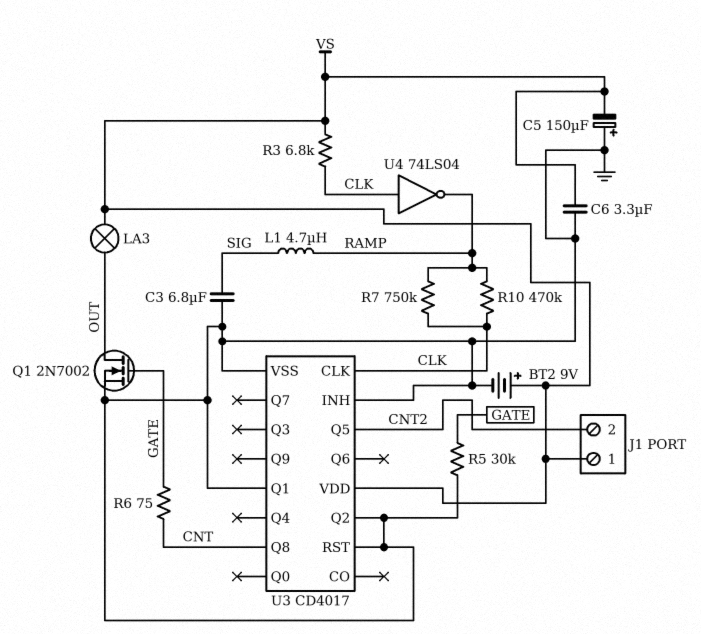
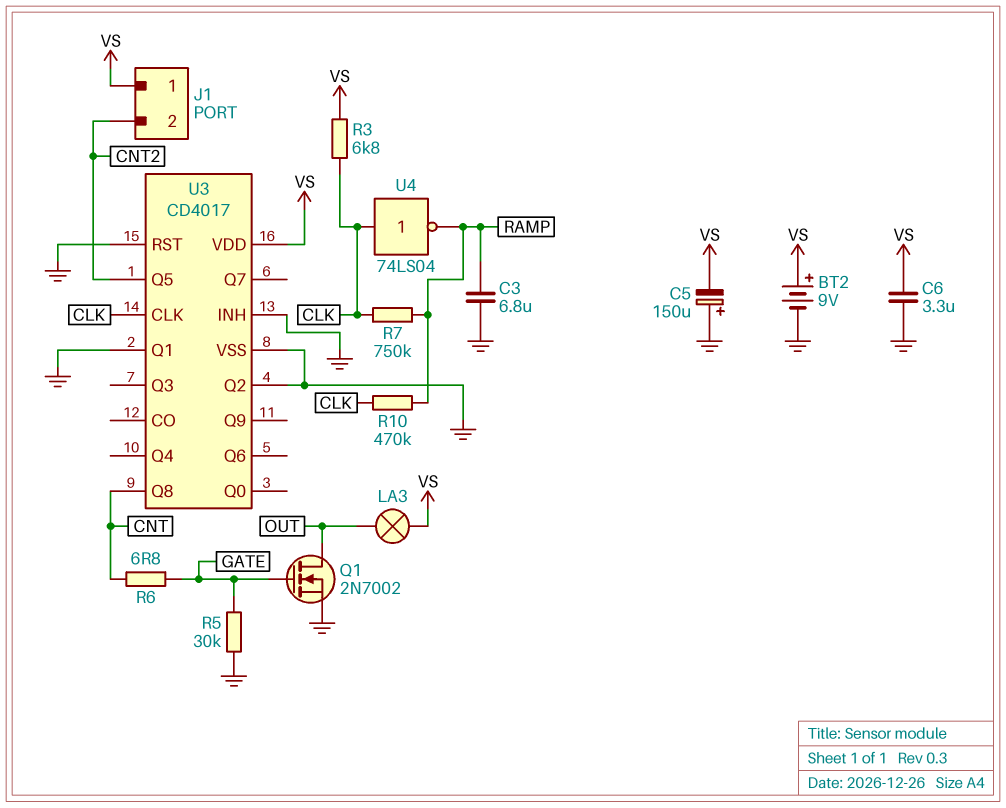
C3: 6.8uF (GND, SIG) -> 6.8uF (GND, RAMP)
L1: 4.7uH (RAMP, SIG) -> none
R6: 75 (CNT, GATE) -> 6.8 (CNT, GATE)

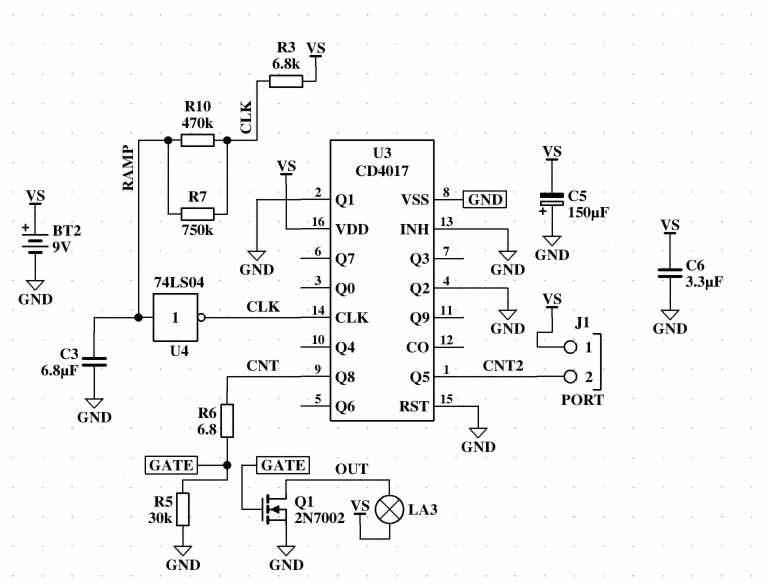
U4: NOT 74LS04 (in CLK, out RAMP) -> NOT 74LS04 (in RAMP, out CLK)

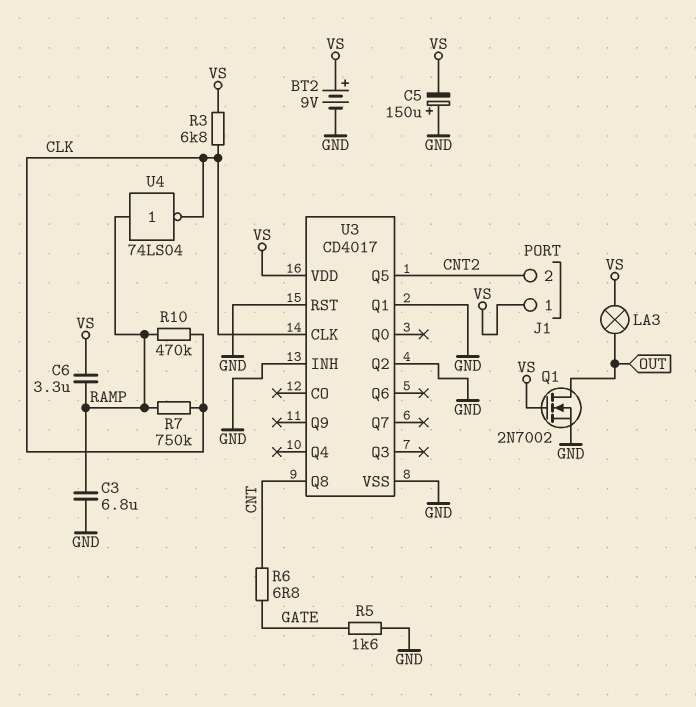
C6: 3.3uF (GND, VS) -> 3.3uF (RAMP, VS)
Q1: NMOS 2N7002 (G GATE, D OUT, S GND) -> NMOS 2N7002 (G VS, D OUT, S GND)
R5: 30k (GATE, GND) -> 1.6k (GATE, GND)

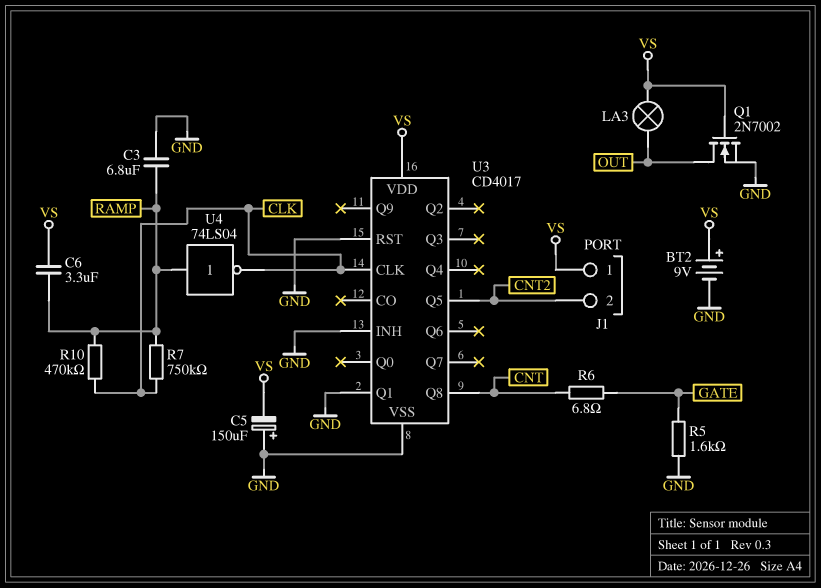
R3: 6.8k (CLK, VS) -> none
U3 pin Q2: GND -> none

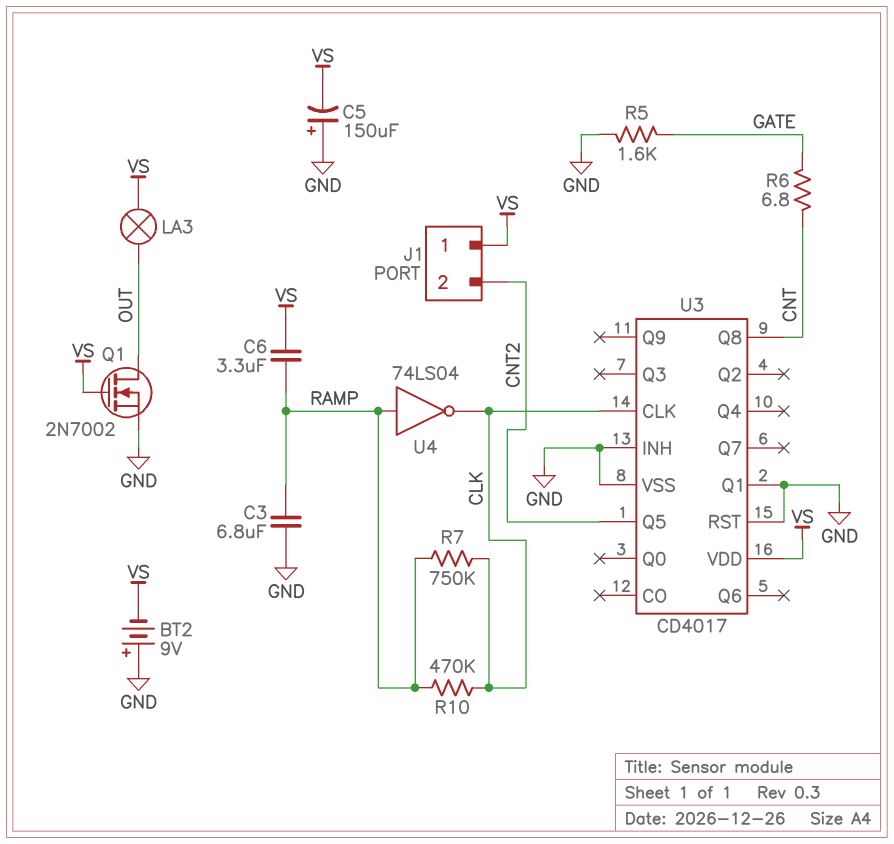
BT2: 9V (plus VS, minus GND) -> 9V (plus GND, minus VS)

